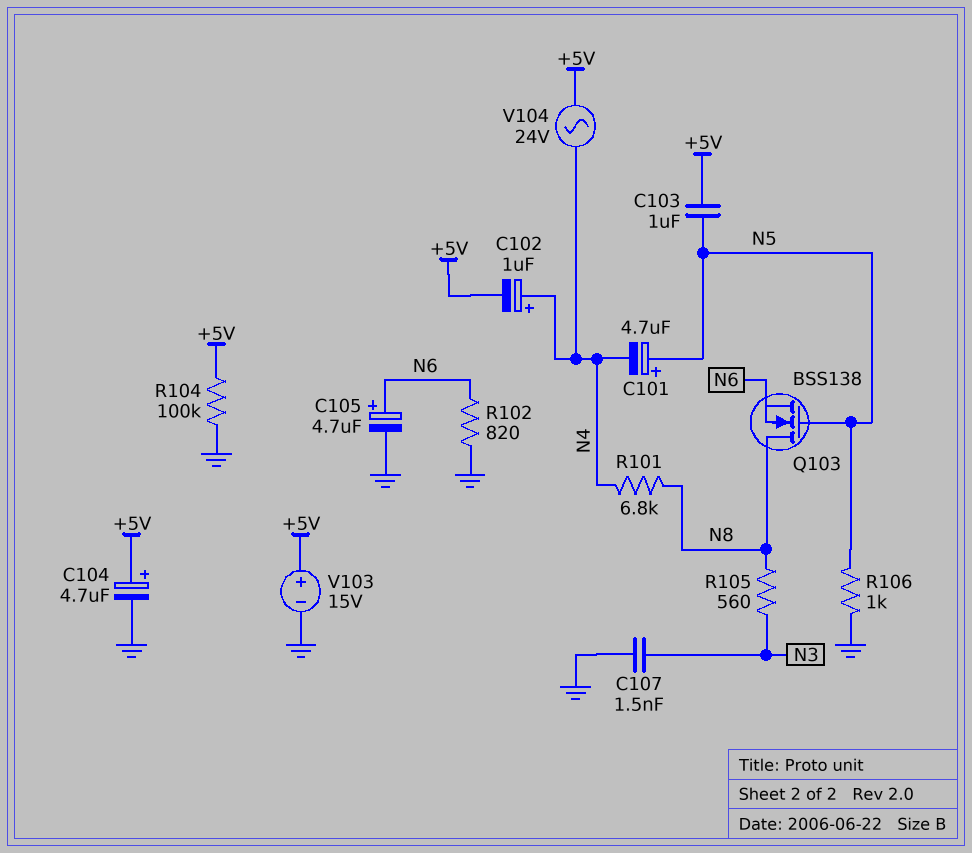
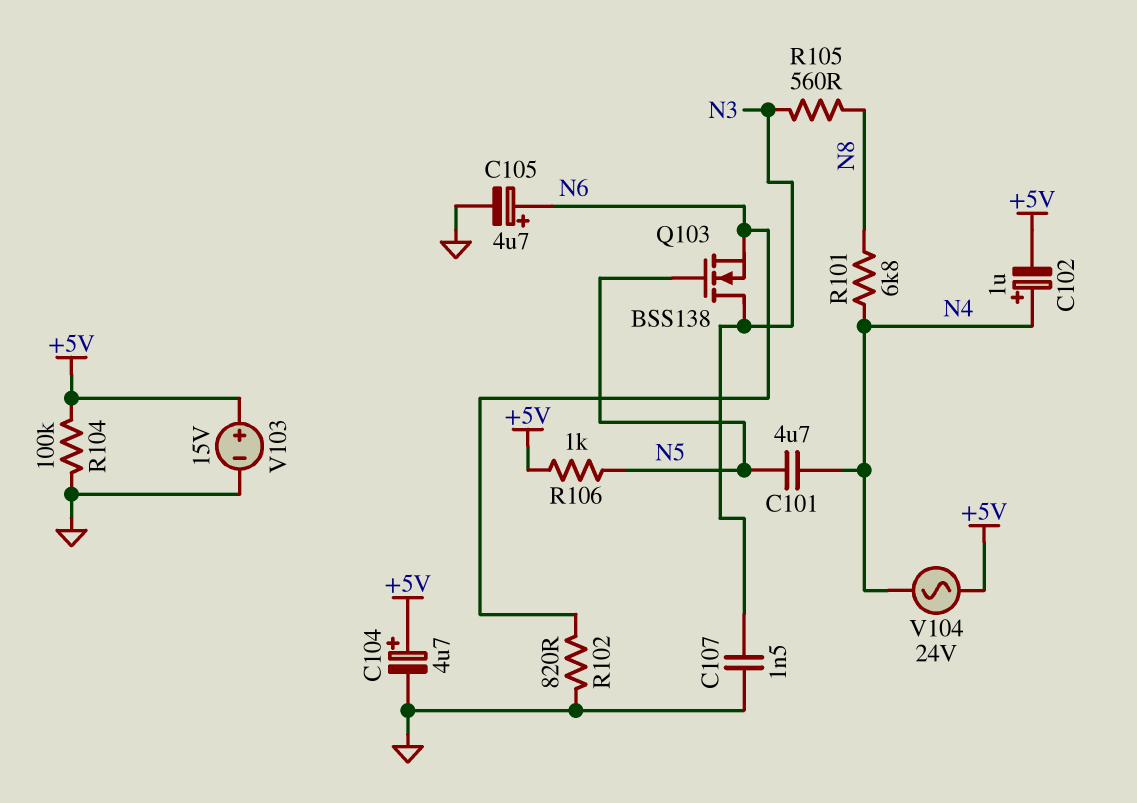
C101: 4.7uF (plus N5, minus N4) -> 4.7uF (N4, N5)
C103: 1uF (+5V, N5) -> none
Q103: NMOS BSS138 (G N5, D N8, S N6) -> NMOS BSS138 (G N5, D N3, S N6)
R106: 1k (GND, N5) -> 1k (+5V, N5)

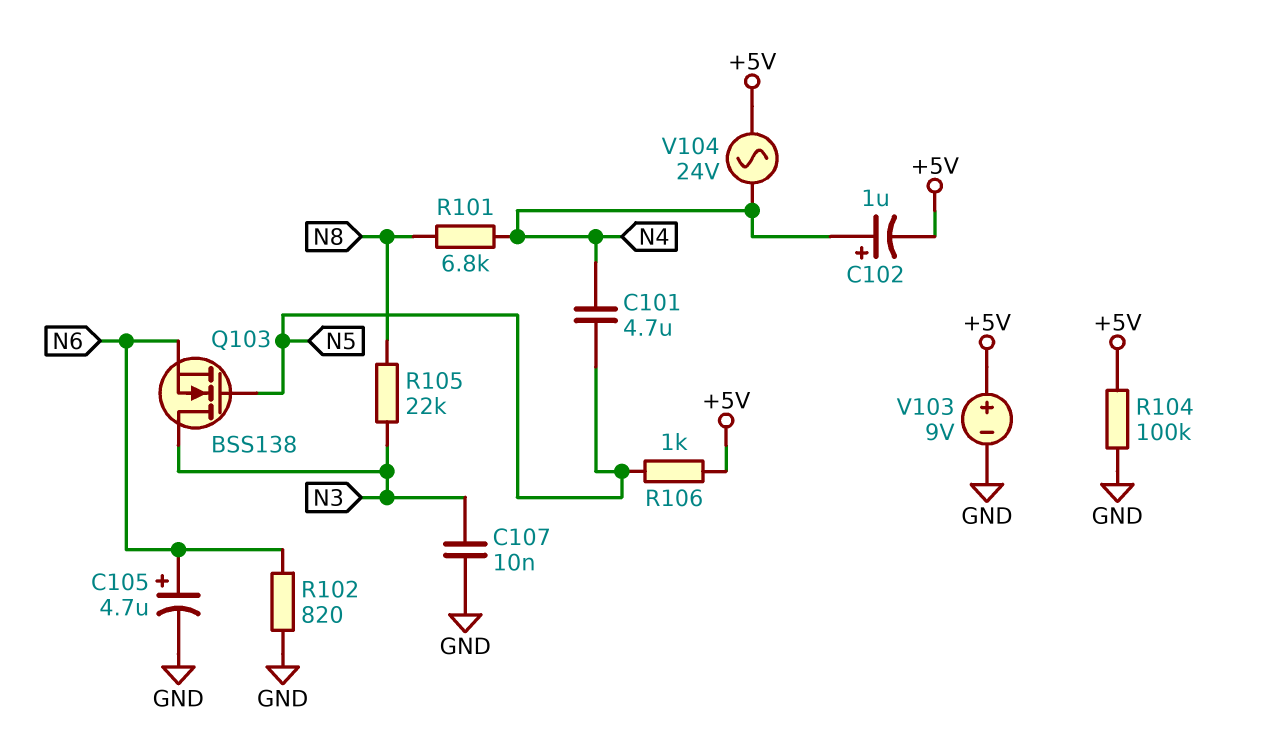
C104: 4.7uF (plus +5V, minus GND) -> none
C107: 1.5nF (GND, N3) -> 10nF (GND, N3)
R105: 560 (N3, N8) -> 22k (N3, N8)
V103: 15V (plus +5V, minus GND) -> 9V (plus +5V, minus GND)

